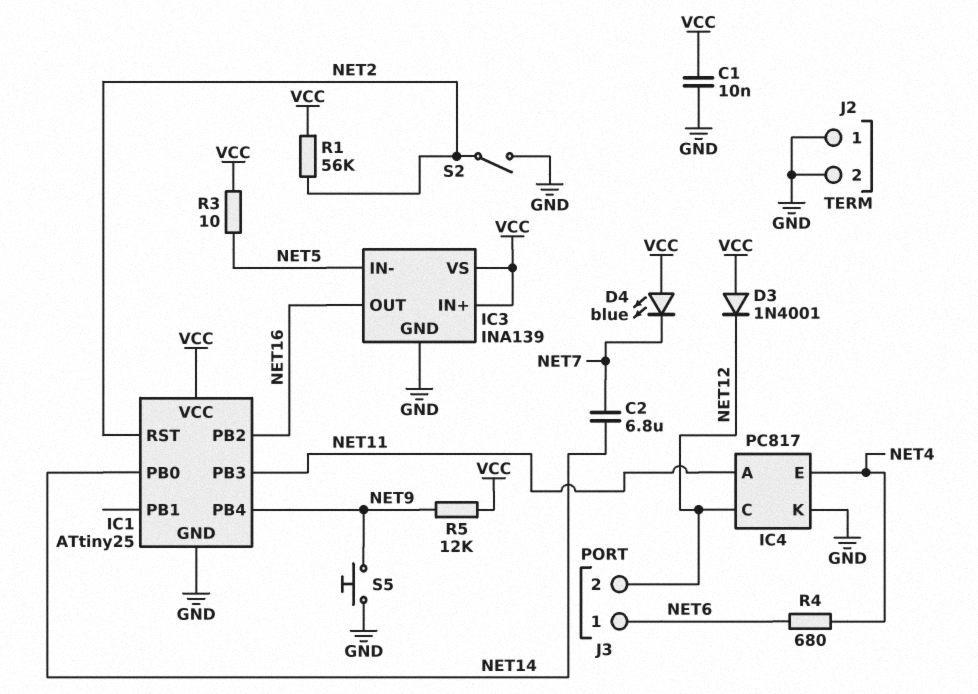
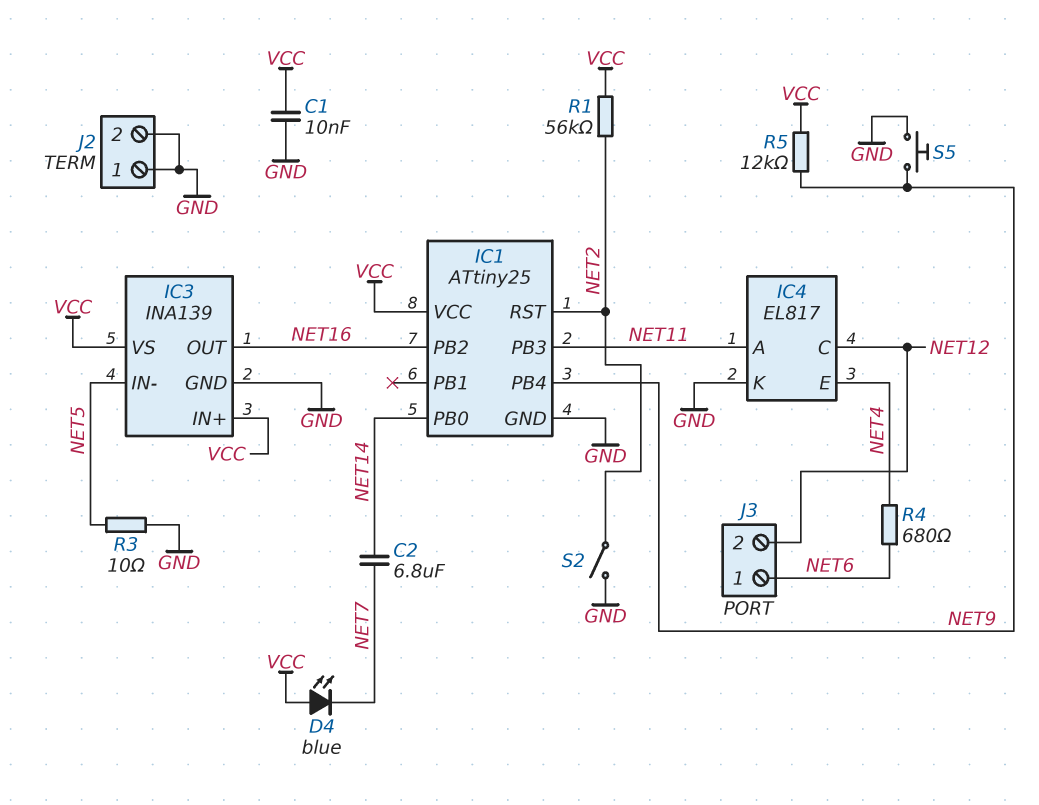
D3: diode 1N4001 (A VCC, K NET12) -> none
IC4: PC817 -> EL817
R3: 10 (NET5, VCC) -> 10 (GND, NET5)

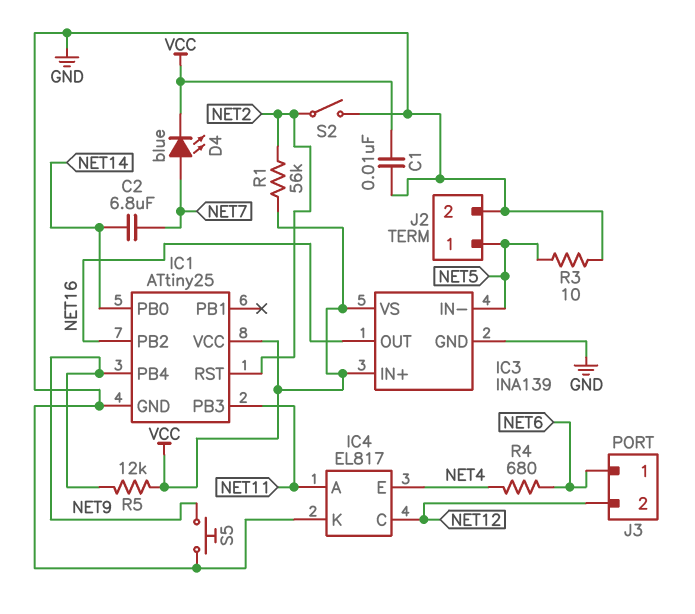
D4: LED blue (A VCC, K NET7) -> LED blue (A NET7, K VCC)
J2 pin 1: GND -> NET5

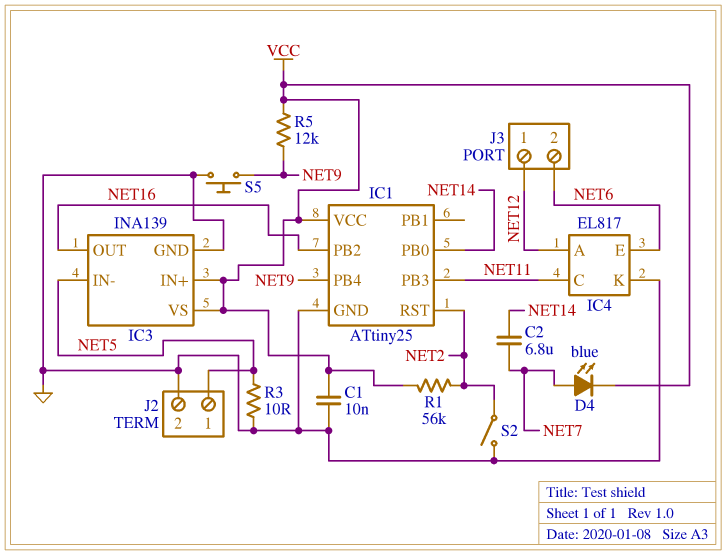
IC4 pin A: NET11 -> NET12
IC4 pin C: NET12 -> NET11
IC4 pin E: NET4 -> NET6
J3 pin 1: NET6 -> NET12
J3 pin 2: NET12 -> NET6
R4: 680 (NET4, NET6) -> none

